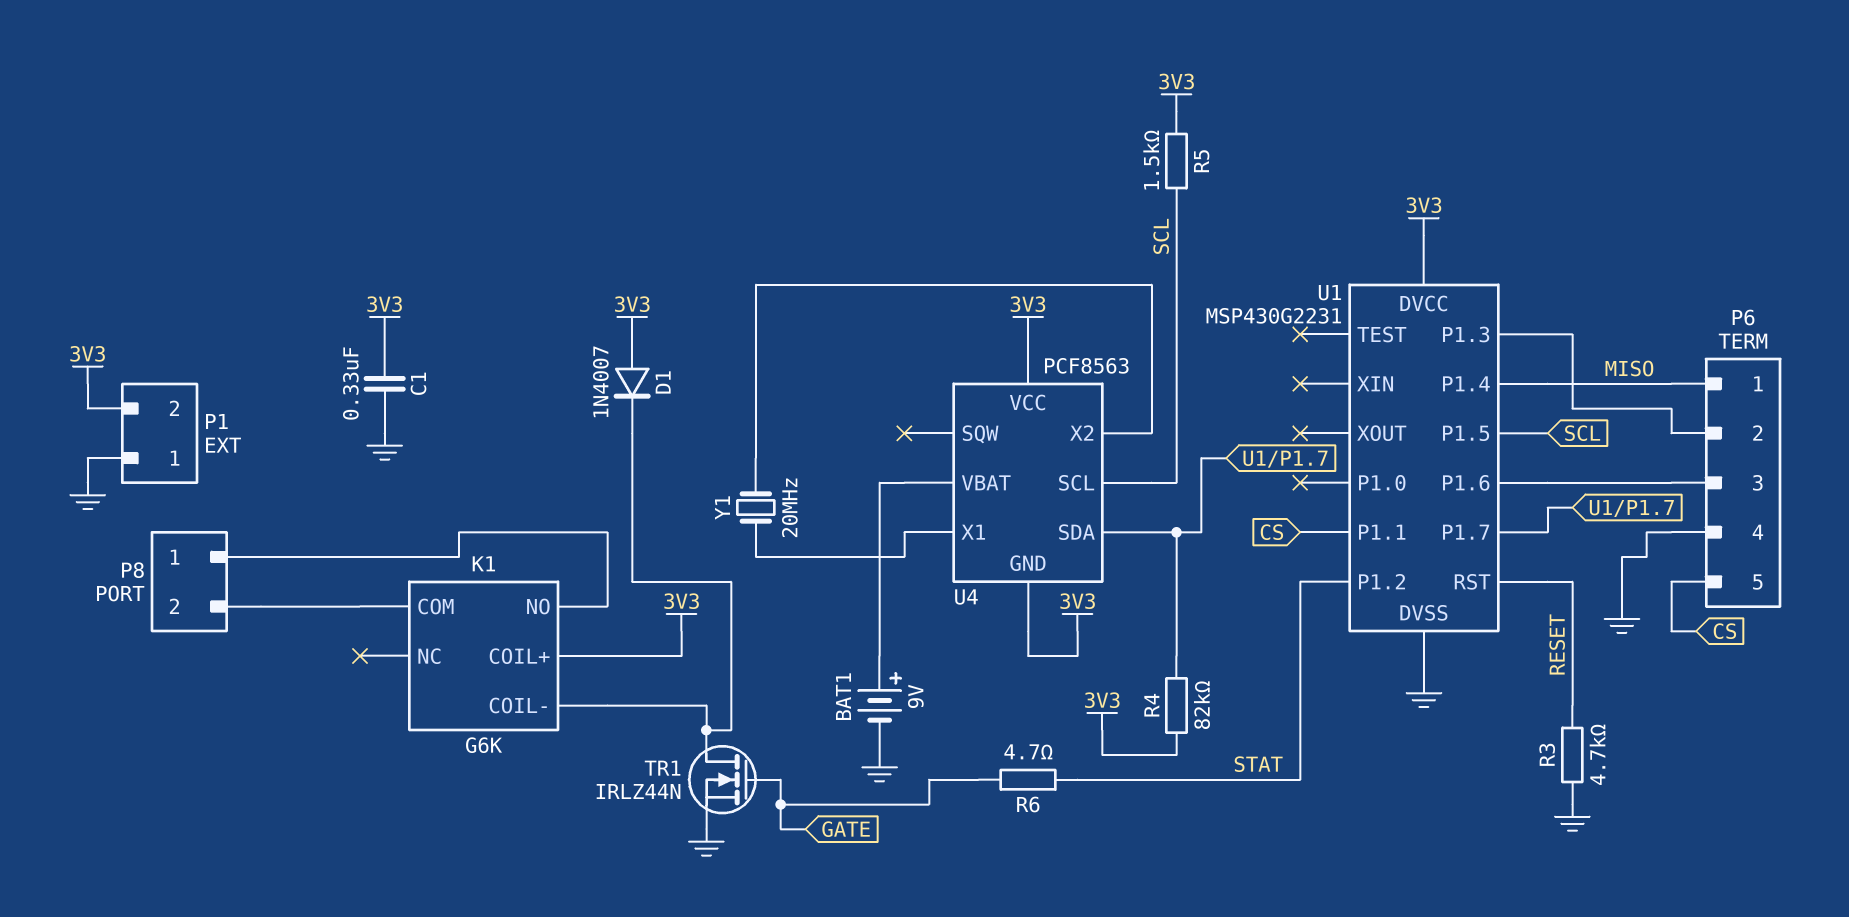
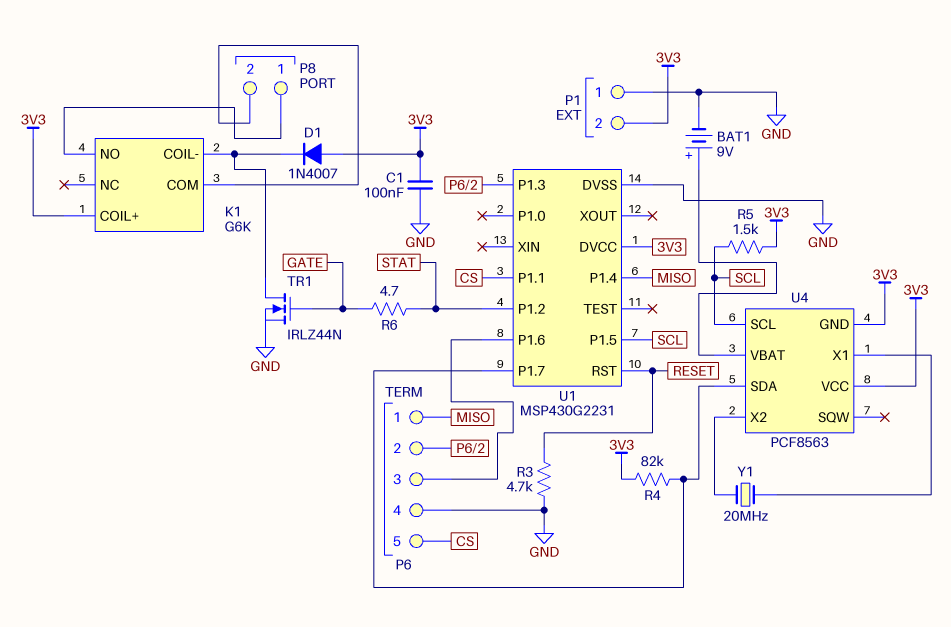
C1: 330nF (3V3, GND) -> 100nF (3V3, GND)

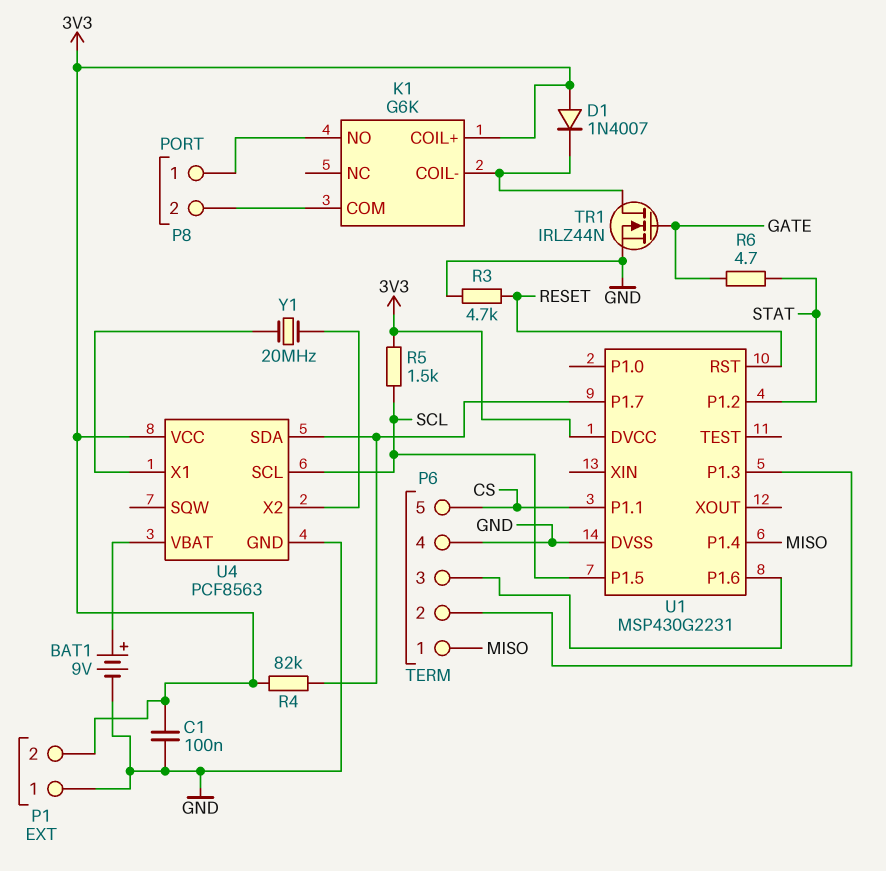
U4 pin GND: 3V3 -> GND

